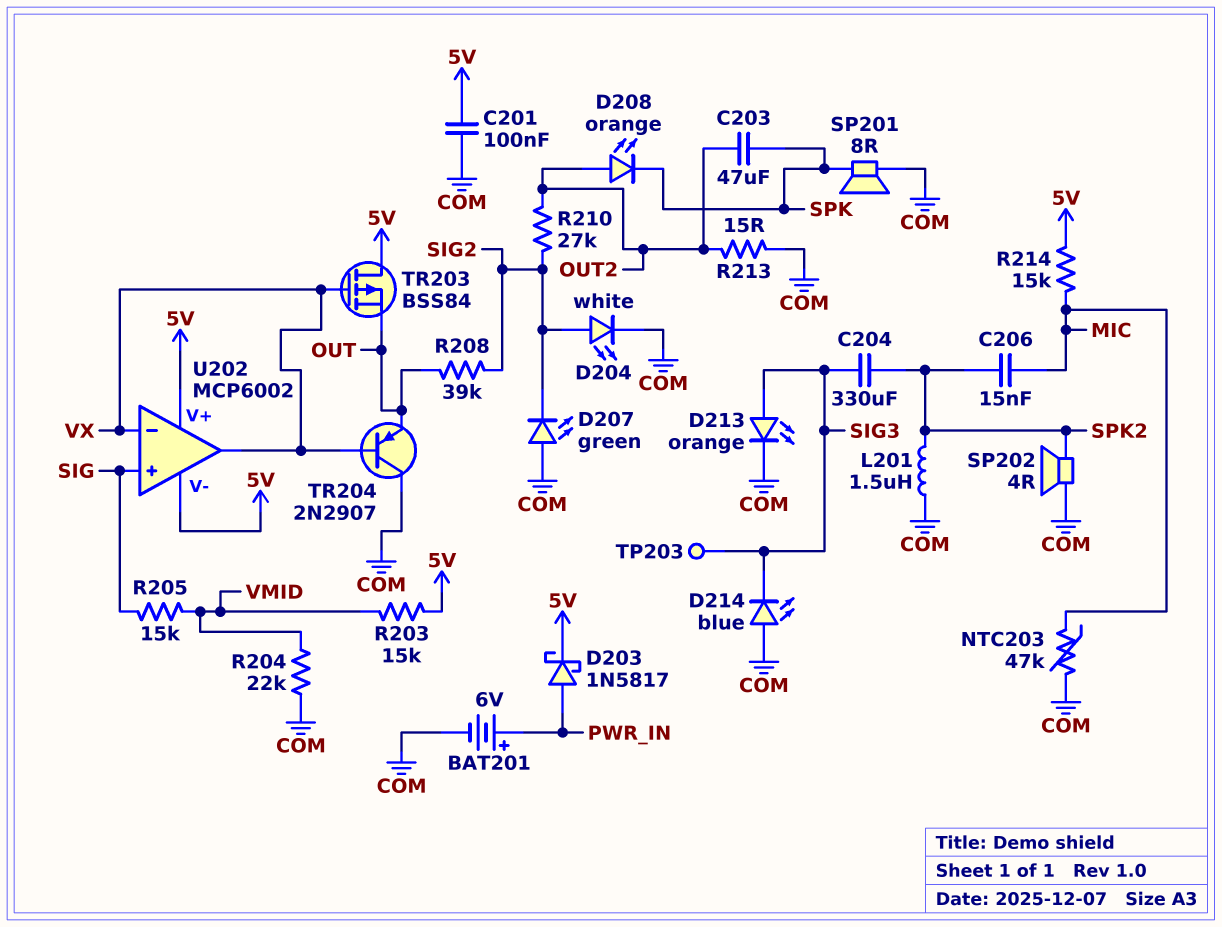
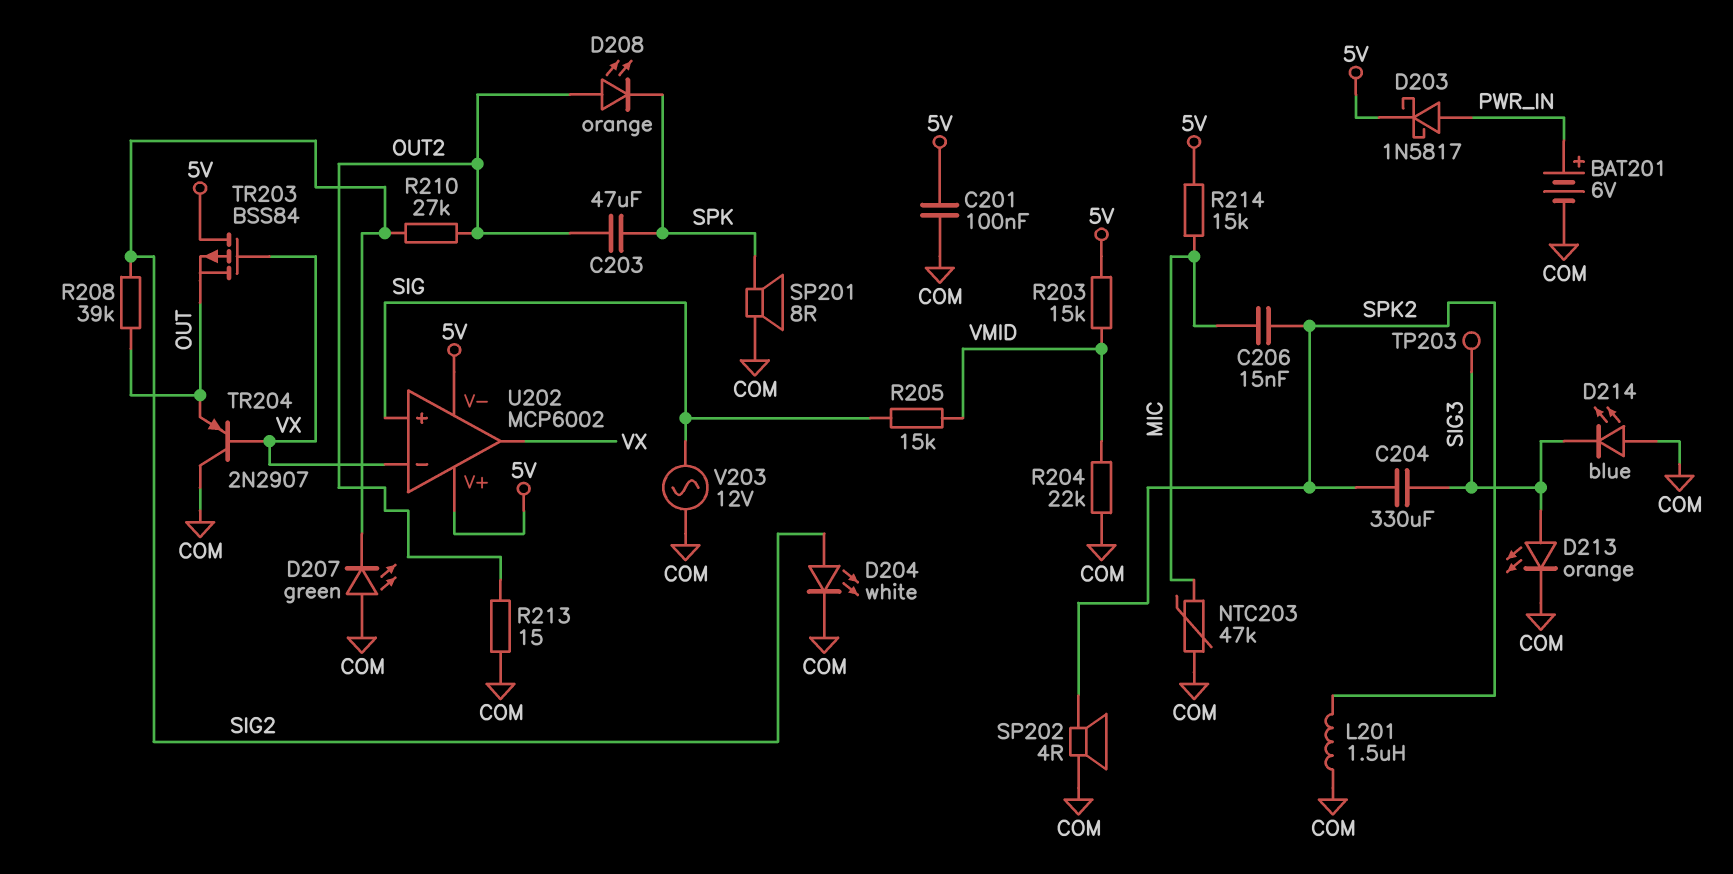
V203: none -> AC 12V (COM, SIG)

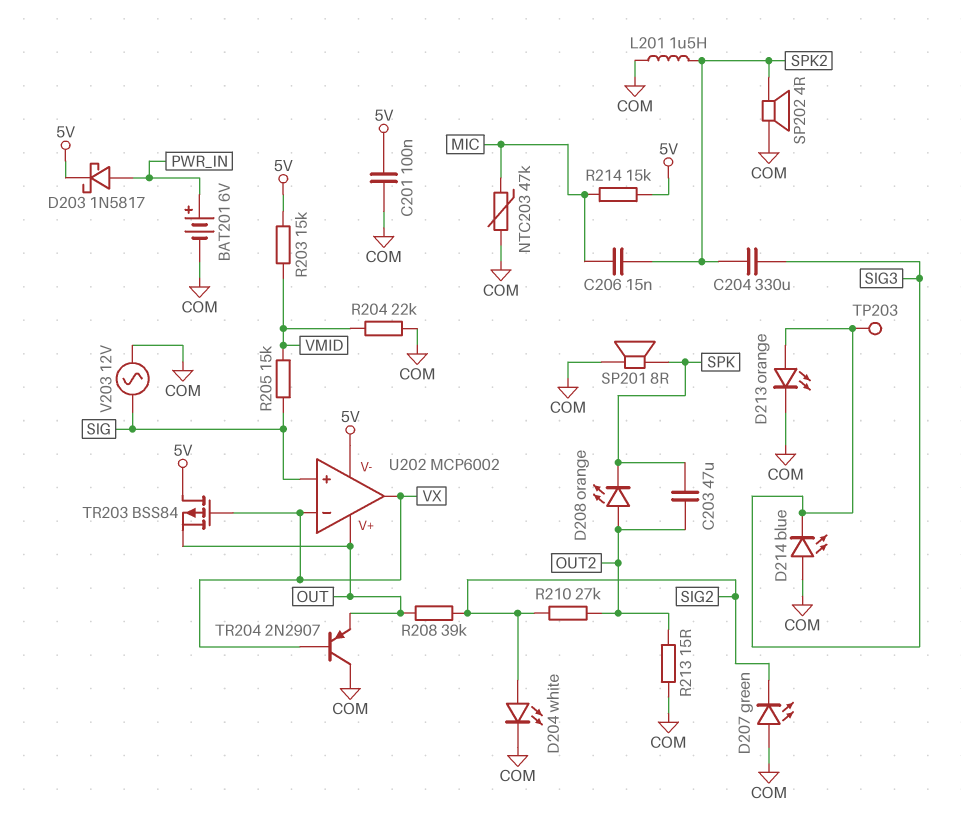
U202 pin V+: 5V -> OUT

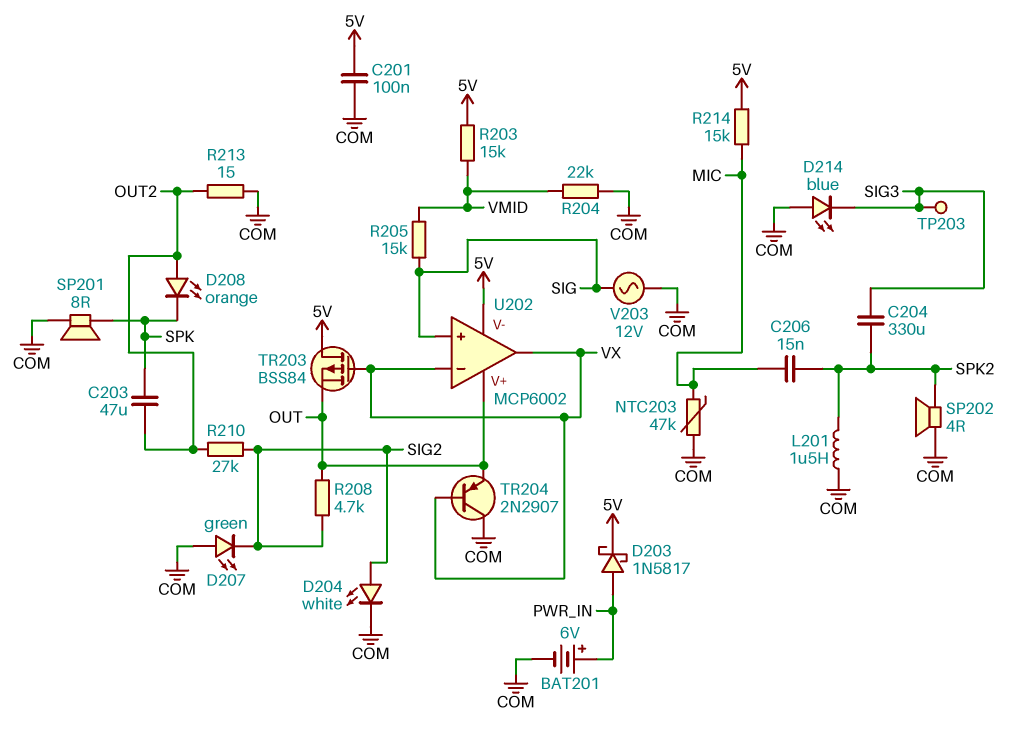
D213: LED orange (A SIG3, K COM) -> none
R208: 39k (OUT, SIG2) -> 4.7k (OUT, SIG2)

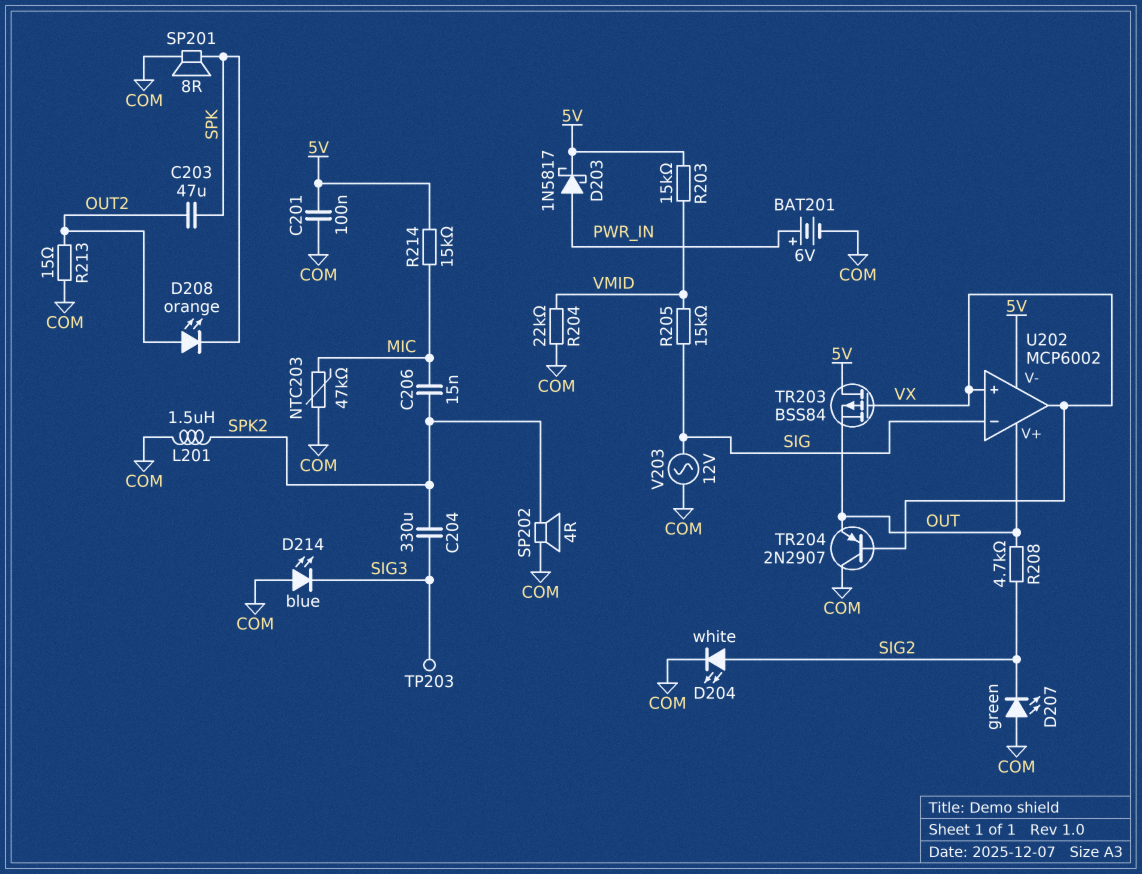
R210: 27k (OUT2, SIG2) -> none
U202 pin in+: SIG -> VX
U202 pin in-: VX -> SIG

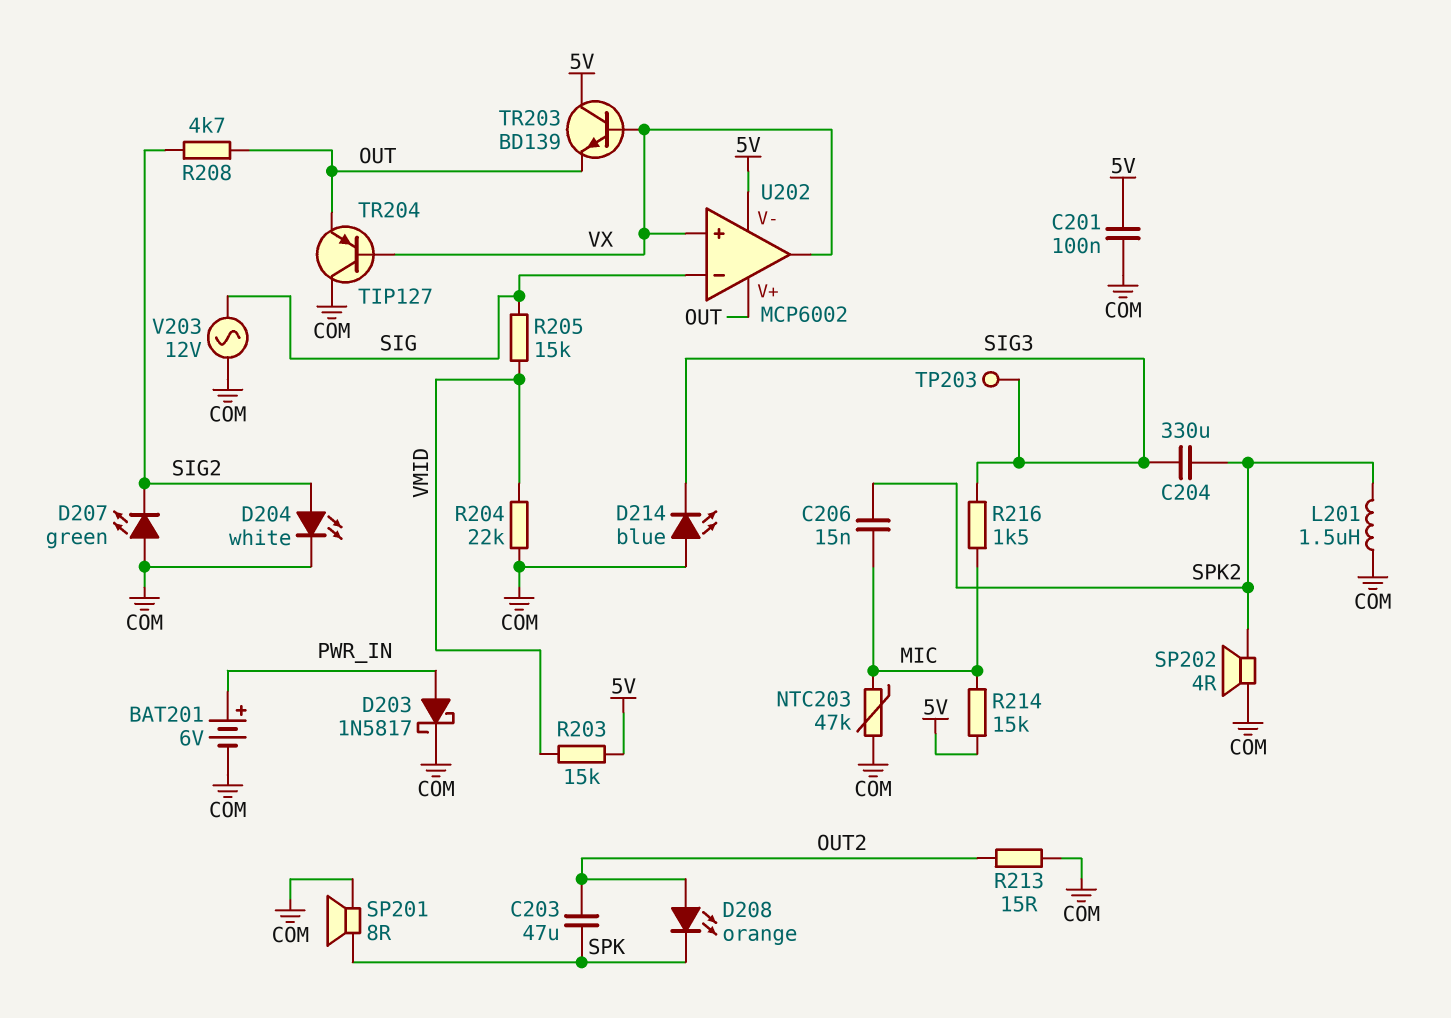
D203: schottky 1N5817 (A PWR_IN, K 5V) -> schottky 1N5817 (A PWR_IN, K COM)
R216: none -> 1.5k (MIC, SIG3)
TR203: PMOS BSS84 (G VX, D 5V, S OUT) -> NPN BD139 (B VX, C 5V, E OUT)
TR204: PNP 2N2907 (B VX, C COM, E OUT) -> PNP TIP127 (B VX, C COM, E OUT)

